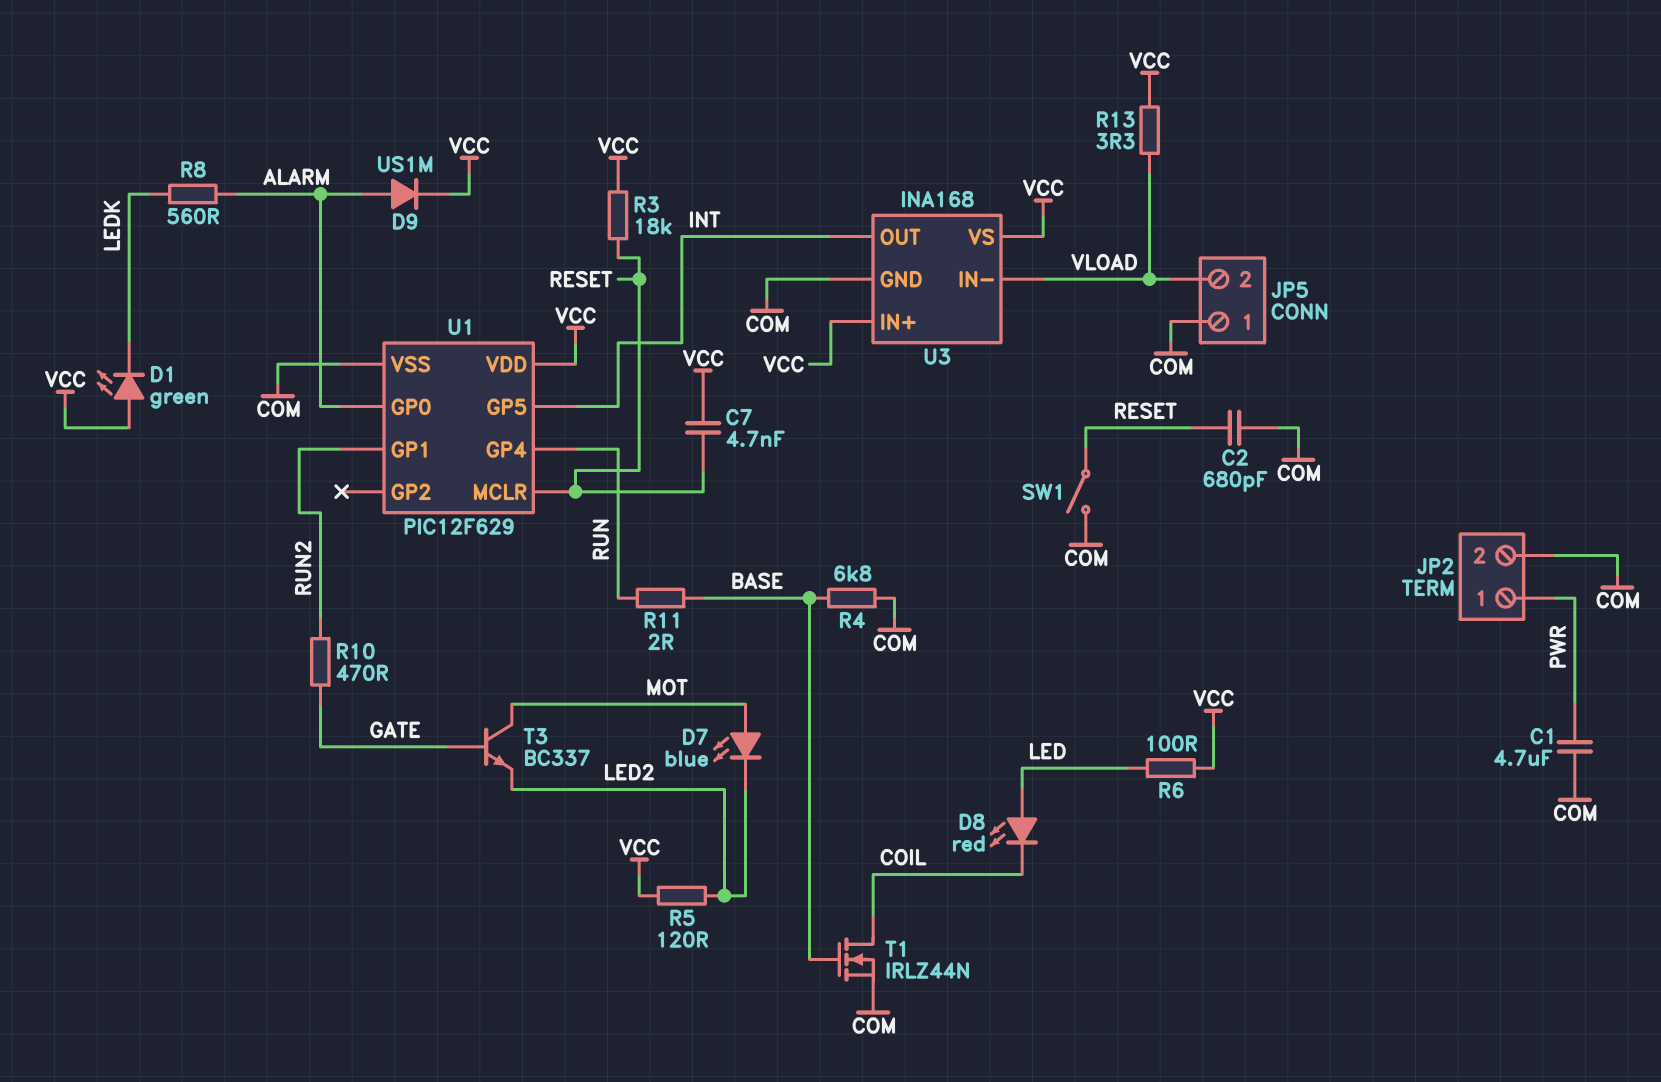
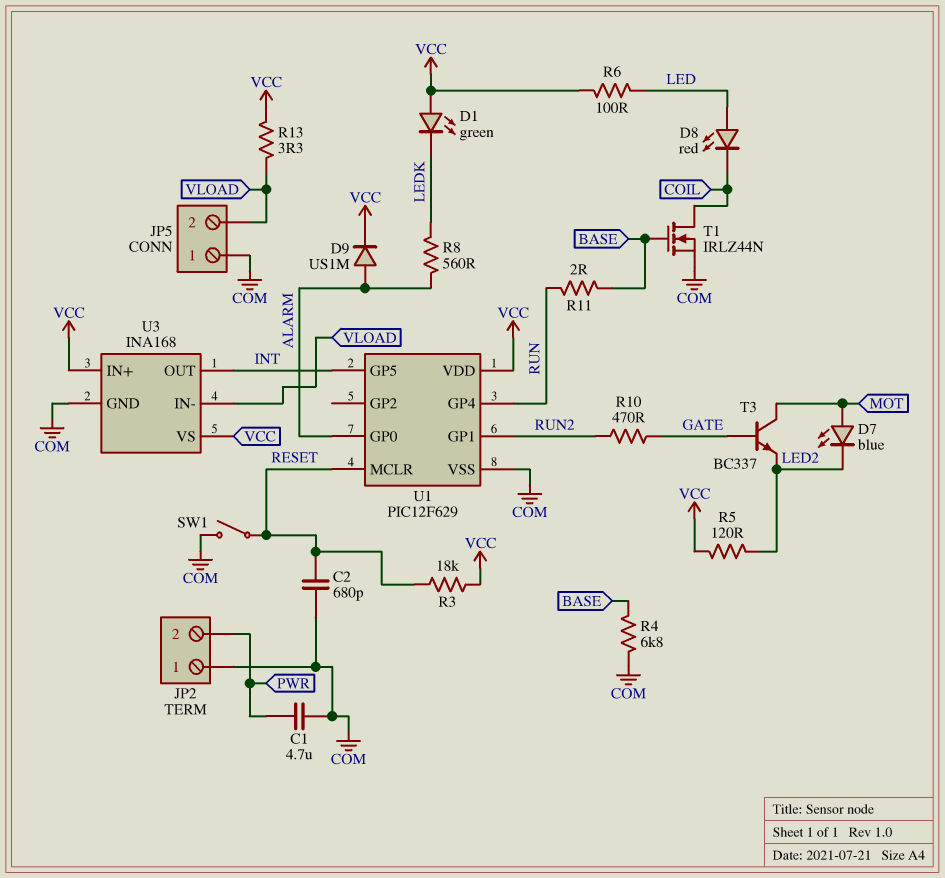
C7: 4.7nF (RESET, VCC) -> none
JP2 pin 1: PWR -> COM
JP2 pin 2: COM -> PWR

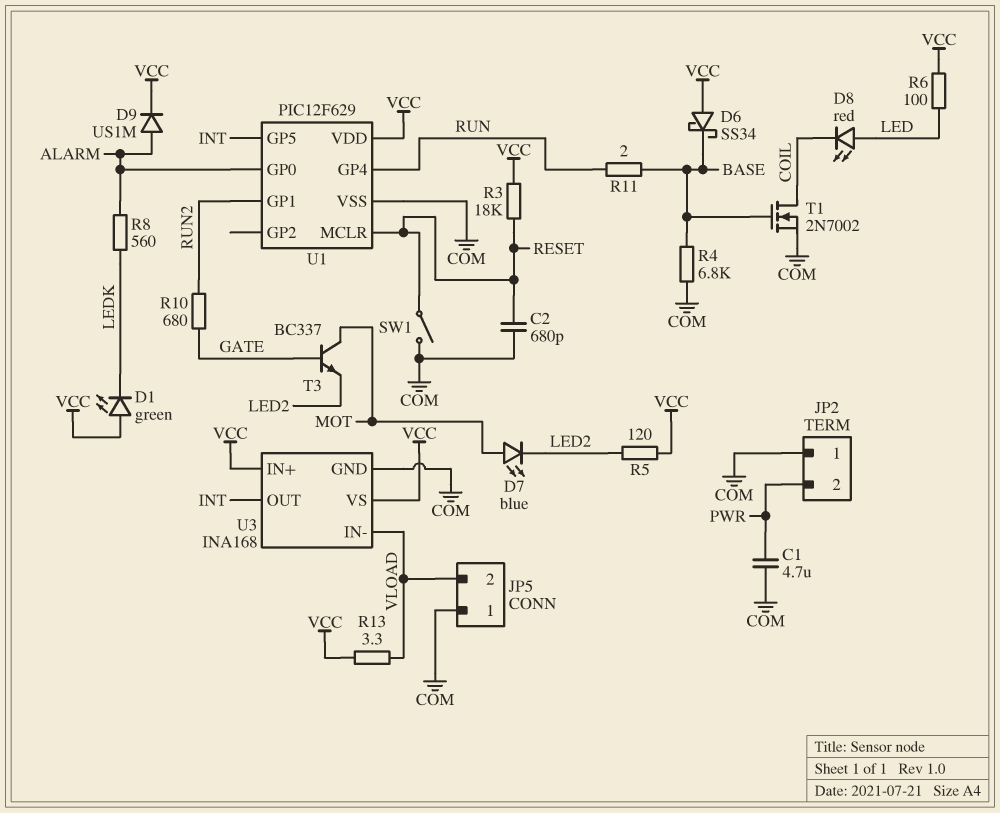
D6: none -> schottky SS34 (A VCC, K BASE)
R10: 470 (GATE, RUN2) -> 680 (GATE, RUN2)
T1: NMOS IRLZ44N (G BASE, D COIL, S COM) -> NMOS 2N7002 (G BASE, D COIL, S COM)

